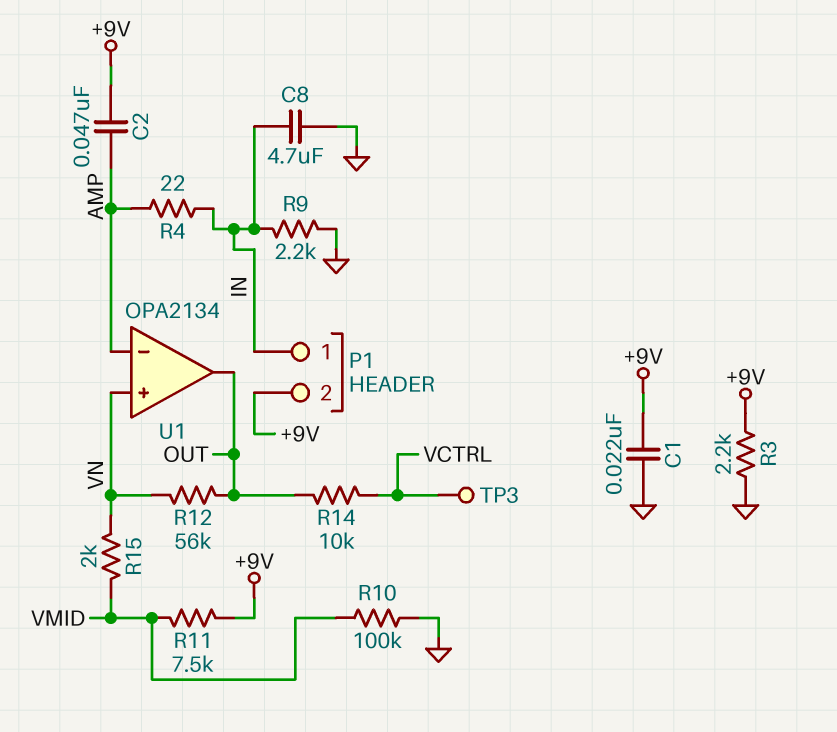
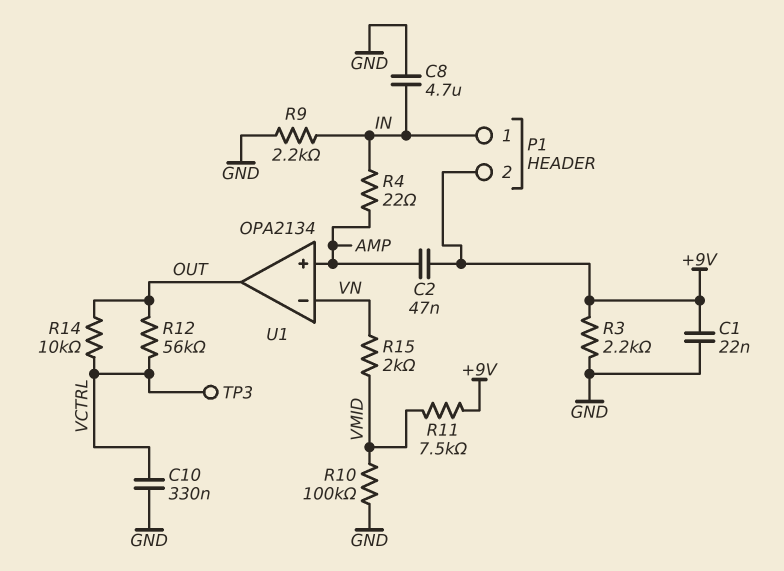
C10: none -> 330nF (GND, VCTRL)
R12: 56k (OUT, VN) -> 56k (OUT, VCTRL)
U1 pin in+: VN -> AMP
U1 pin in-: AMP -> VN

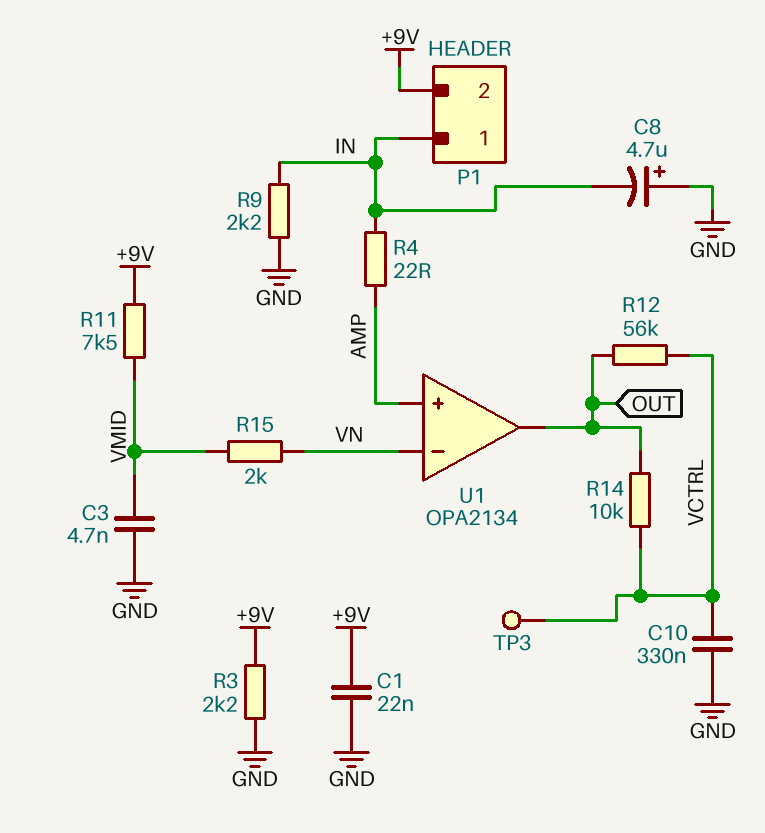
C2: 47nF (+9V, AMP) -> none
C3: none -> 4.7nF (GND, VMID)
C8: 4.7uF (GND, IN) -> 4.7uF (plus GND, minus IN)
R10: 100k (GND, VMID) -> none

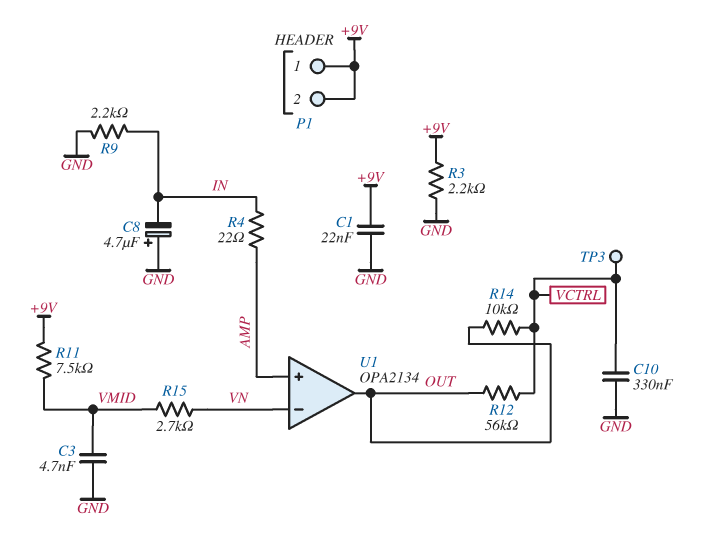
P1 pin 1: IN -> +9V
R15: 2k (VMID, VN) -> 2.7k (VMID, VN)

